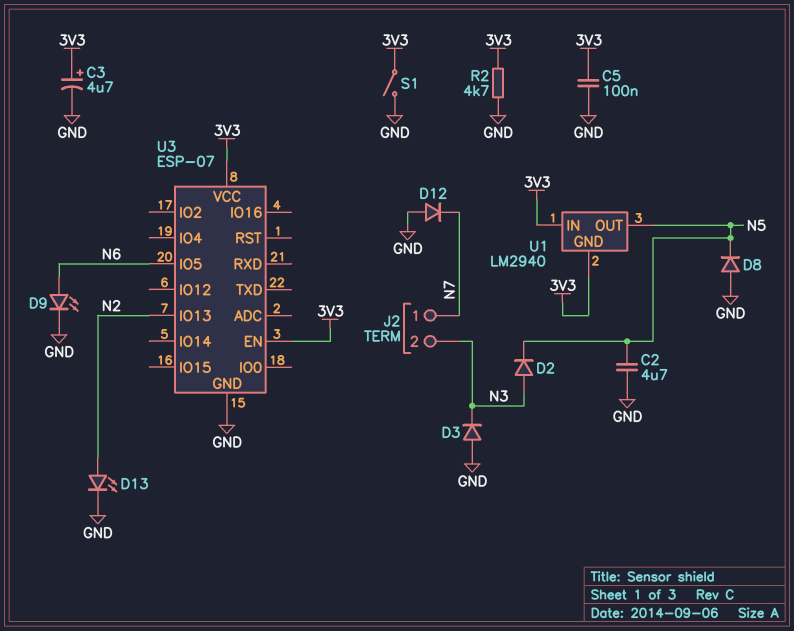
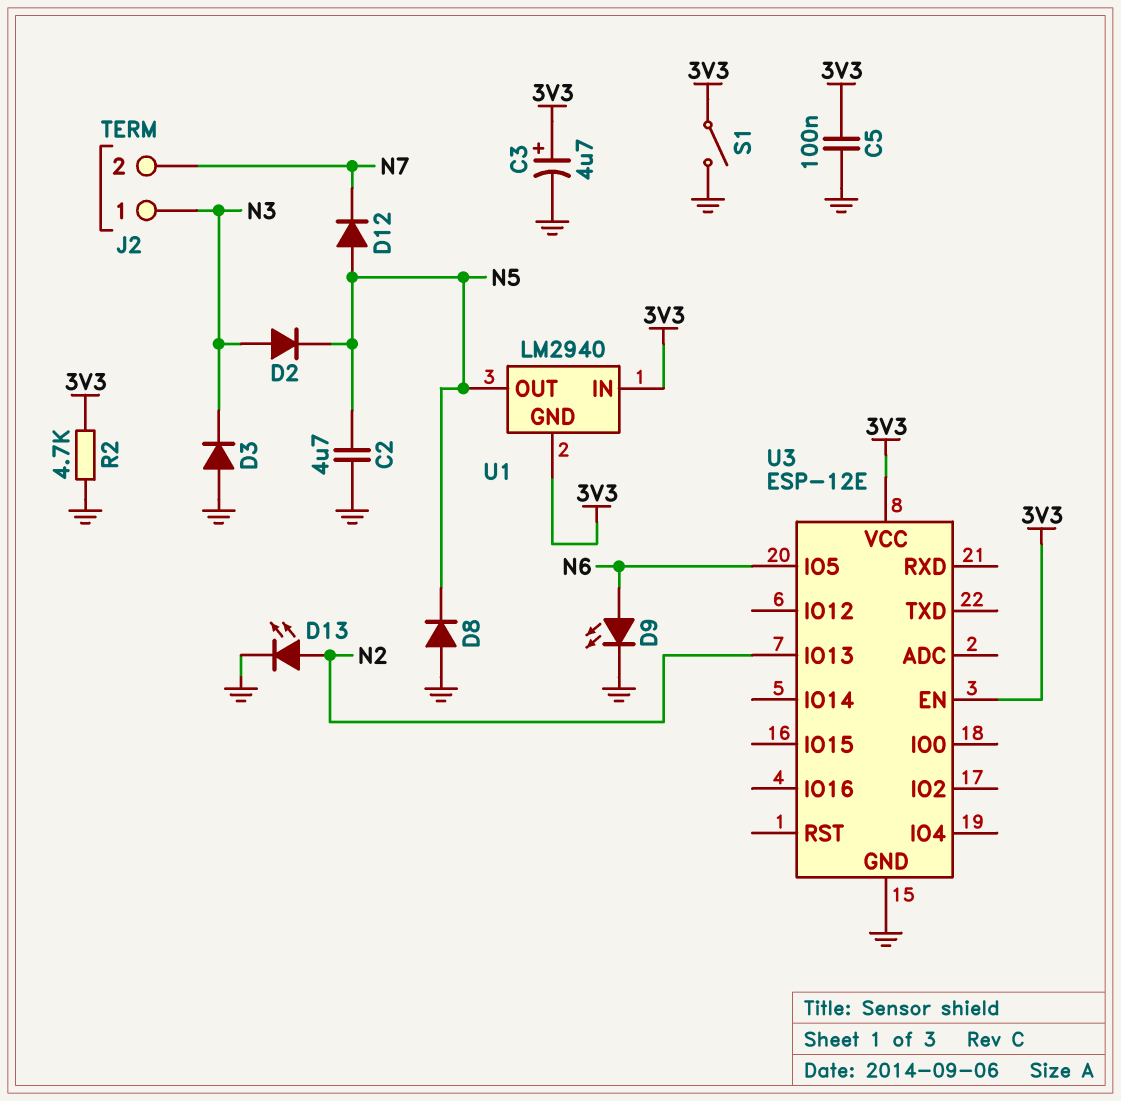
D12: diode (A GND, K N7) -> diode (A N5, K N7)
J2 pin 1: N7 -> N3
J2 pin 2: N3 -> N7
U3: ESP-07 -> ESP-12E

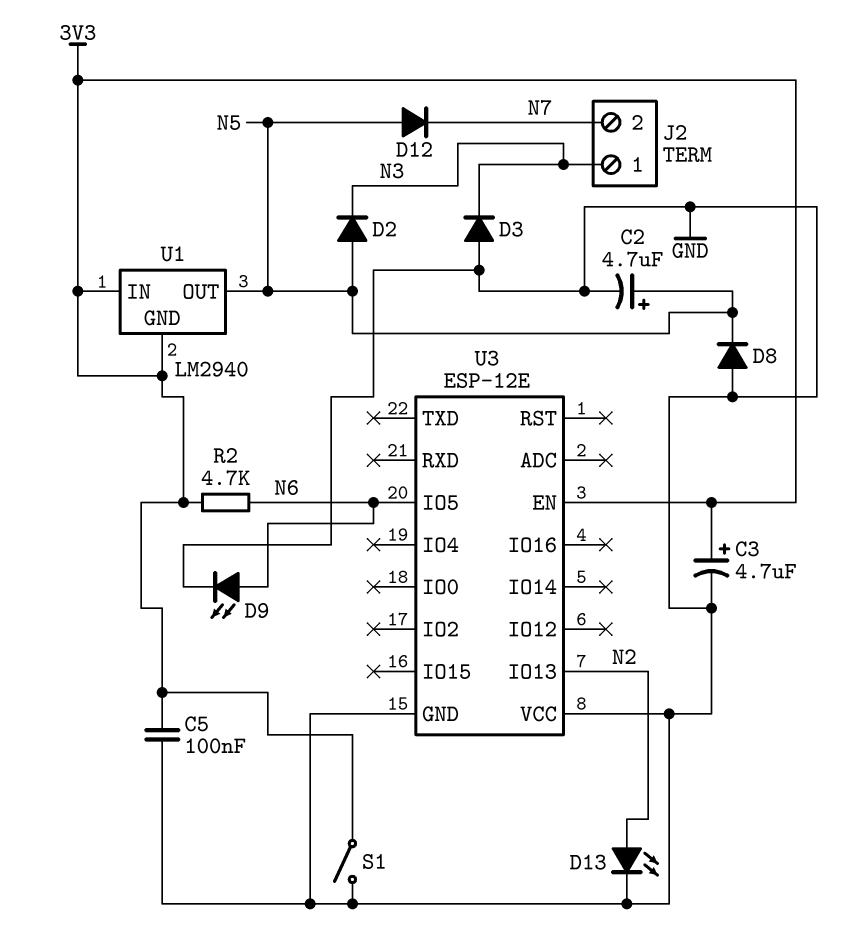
C2: 4.7uF (GND, N5) -> 4.7uF (plus N5, minus GND)
D2: diode (A N3, K N5) -> diode (A N5, K N3)
R2: 4.7k (3V3, GND) -> 4.7k (3V3, N6)
U3 pin VCC: 3V3 -> GND

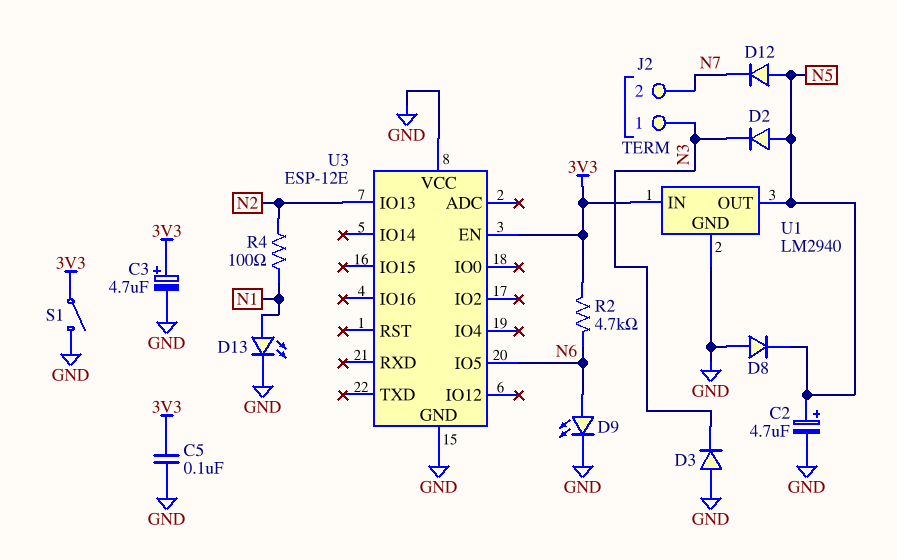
D13: LED (A N2, K GND) -> LED (A N1, K GND)
R4: none -> 100 (N1, N2)
U1 pin GND: 3V3 -> GND

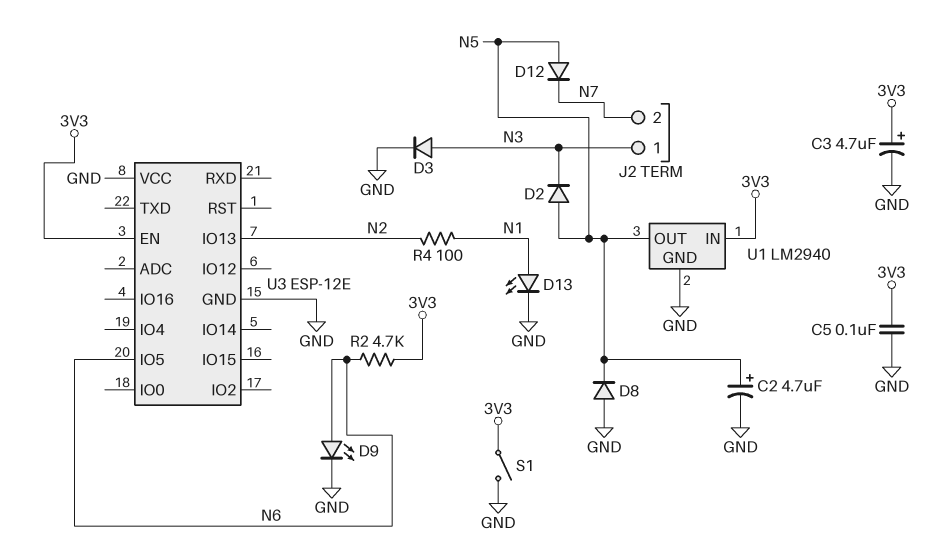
D3: diode (A GND, K N3) -> diode (A N3, K GND)

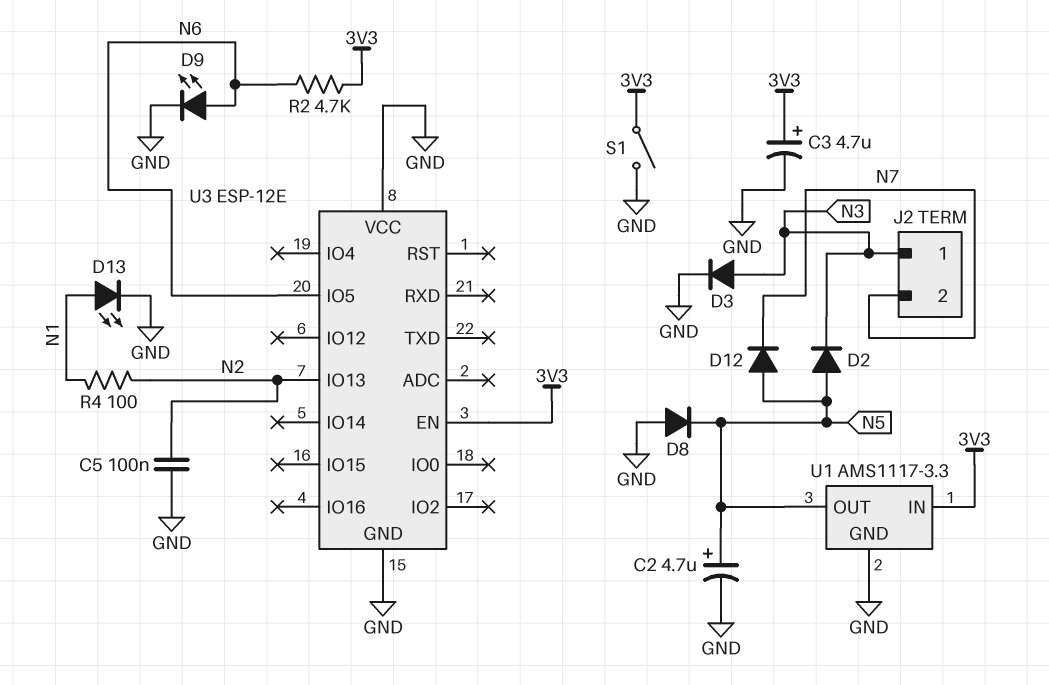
C5: 100nF (3V3, GND) -> 100nF (GND, N2)
U1: LM2940 -> AMS1117-3.3

